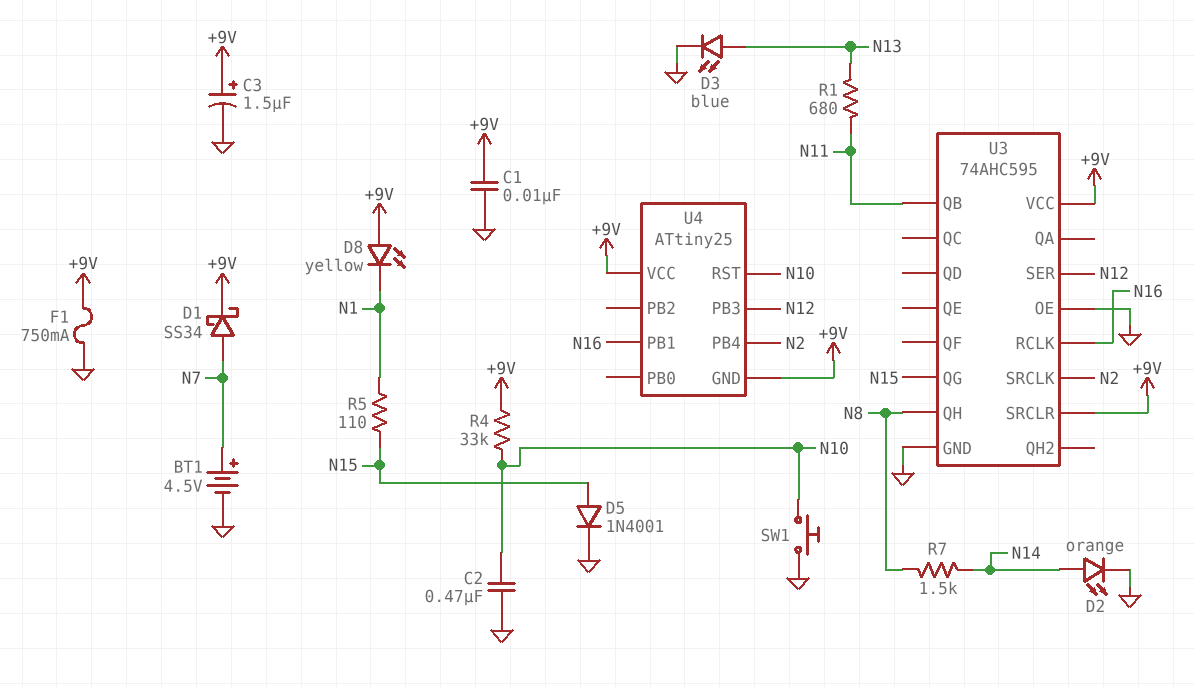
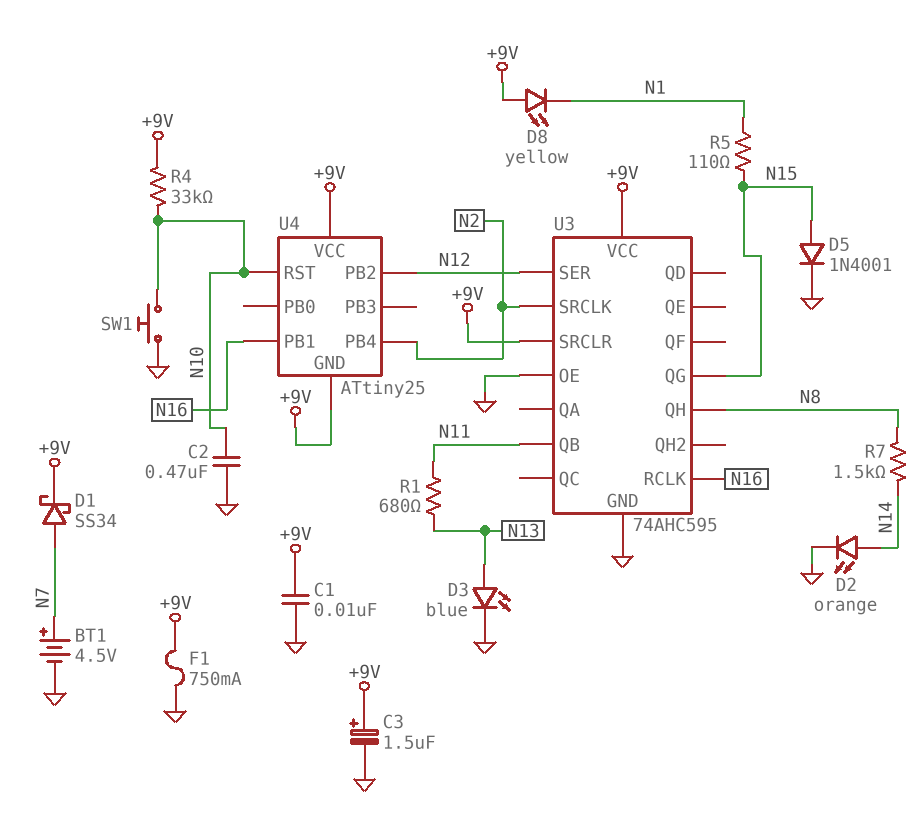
U4 pin PB2: none -> N12
U4 pin PB3: N12 -> none

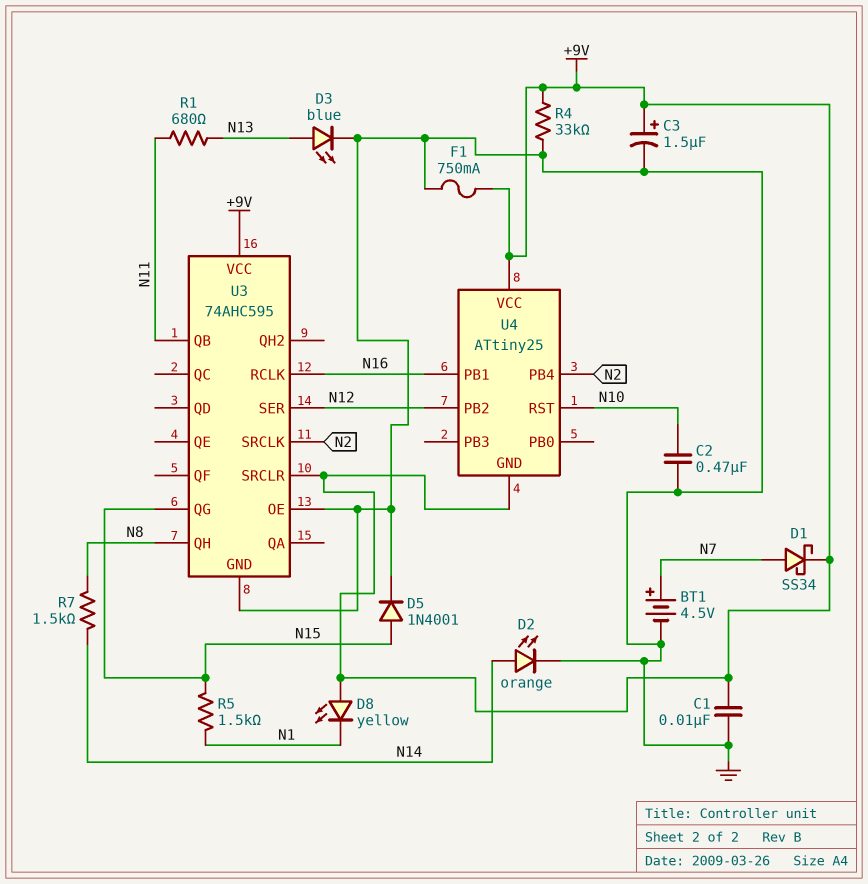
R4: 33k (+9V, N10) -> 33k (+9V, GND)
R5: 110 (N1, N15) -> 1.5k (N1, N15)
SW1: button (GND, N10) -> none

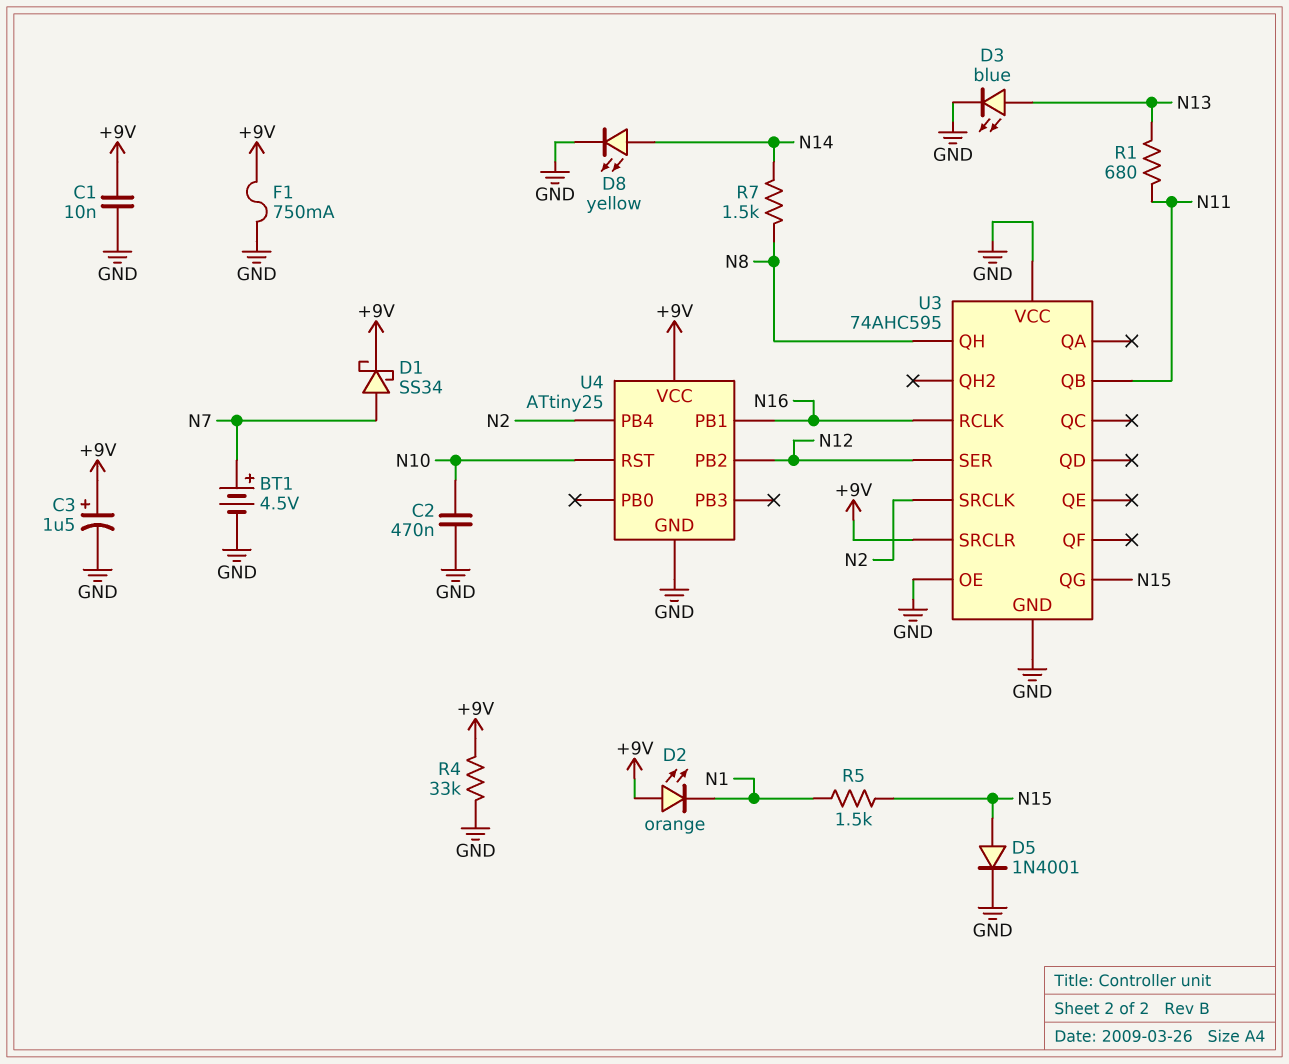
D2: LED orange (A N14, K GND) -> LED orange (A +9V, K N1)
D8: LED yellow (A +9V, K N1) -> LED yellow (A N14, K GND)
U3 pin VCC: +9V -> GND
U4 pin GND: +9V -> GND

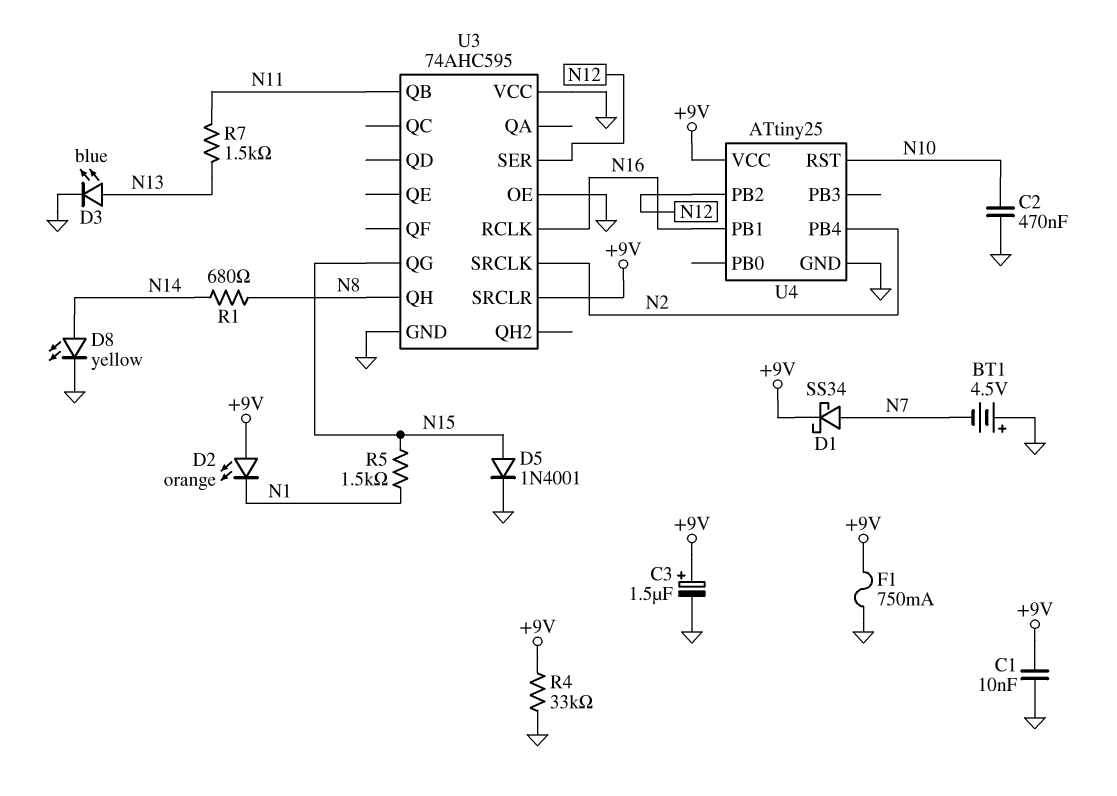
BT1: 4.5V (plus N7, minus GND) -> 4.5V (plus GND, minus N7)
R1: 680 (N11, N13) -> 680 (N8, N14)
R7: 1.5k (N8, N14) -> 1.5k (N11, N13)

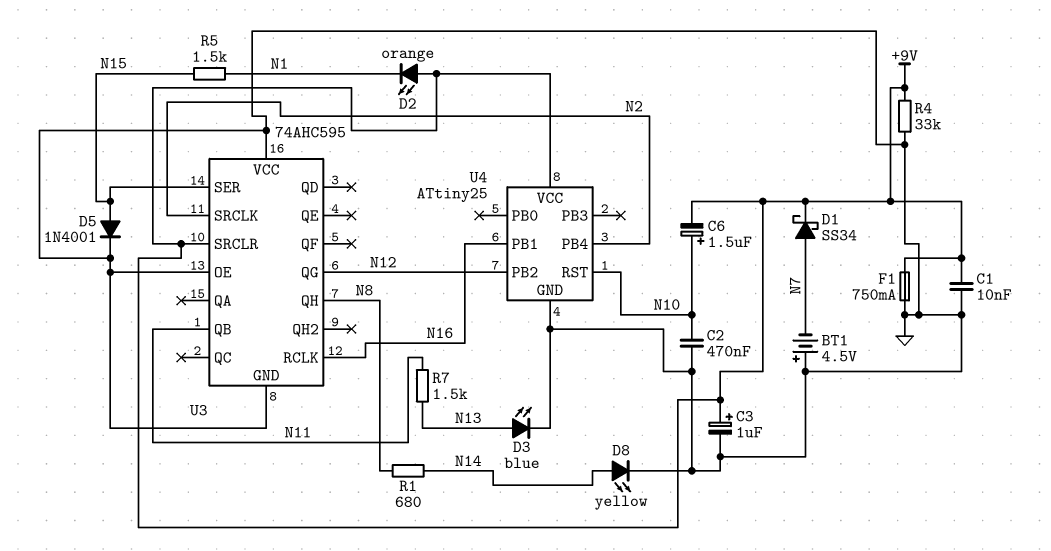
C3: 1.5uF (plus +9V, minus GND) -> 1uF (plus +9V, minus GND)
C6: none -> 1.5uF (plus N10, minus +9V)
U3 pin QG: N15 -> N12
U3 pin SER: N12 -> N15

